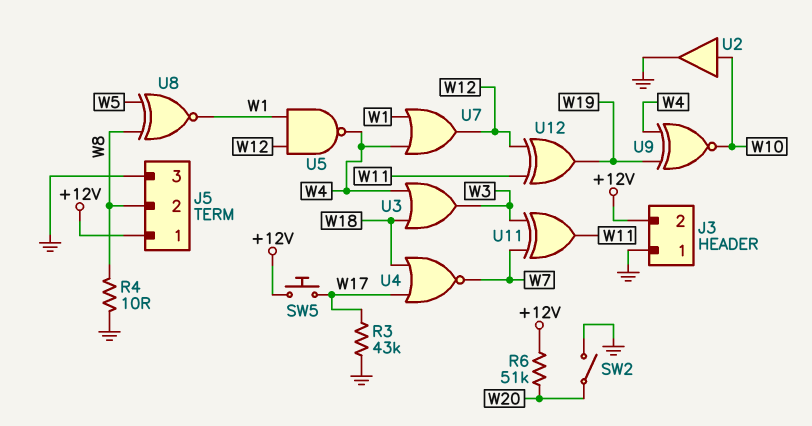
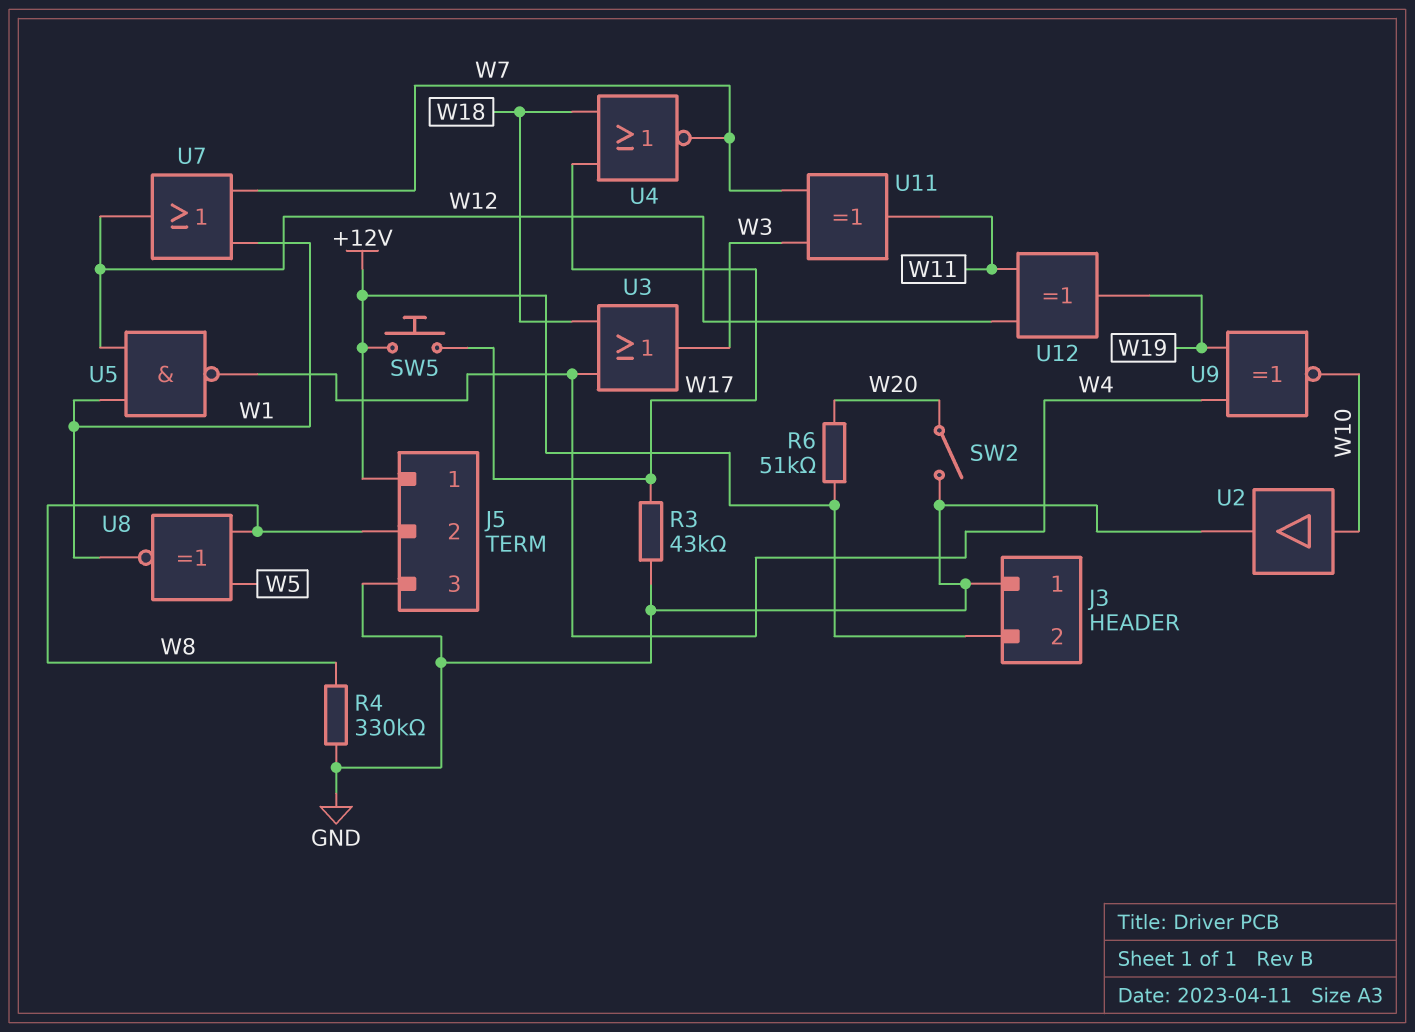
R4: 10 (GND, W8) -> 330k (GND, W8)
U7: OR (in W1, in W4, out W12) -> OR (in W1, in W7, out W12)

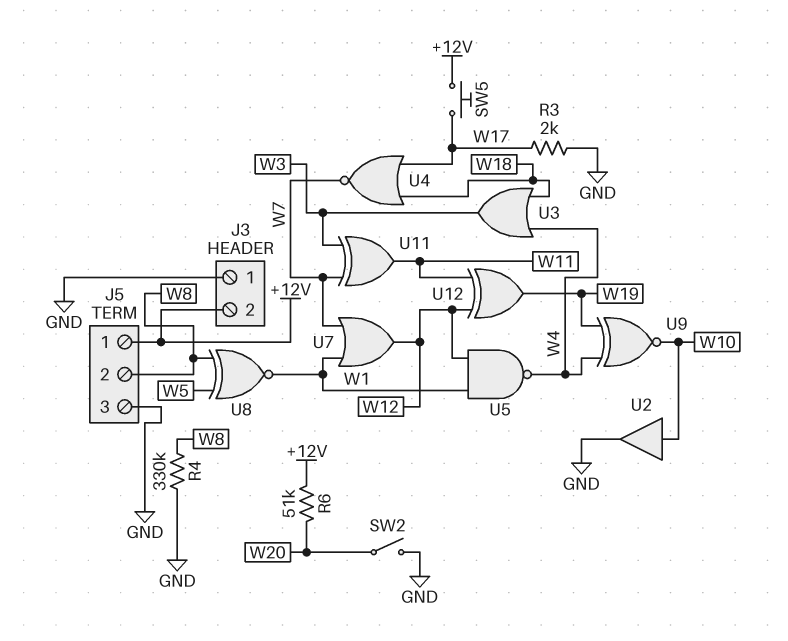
R3: 43k (GND, W17) -> 2k (GND, W17)

